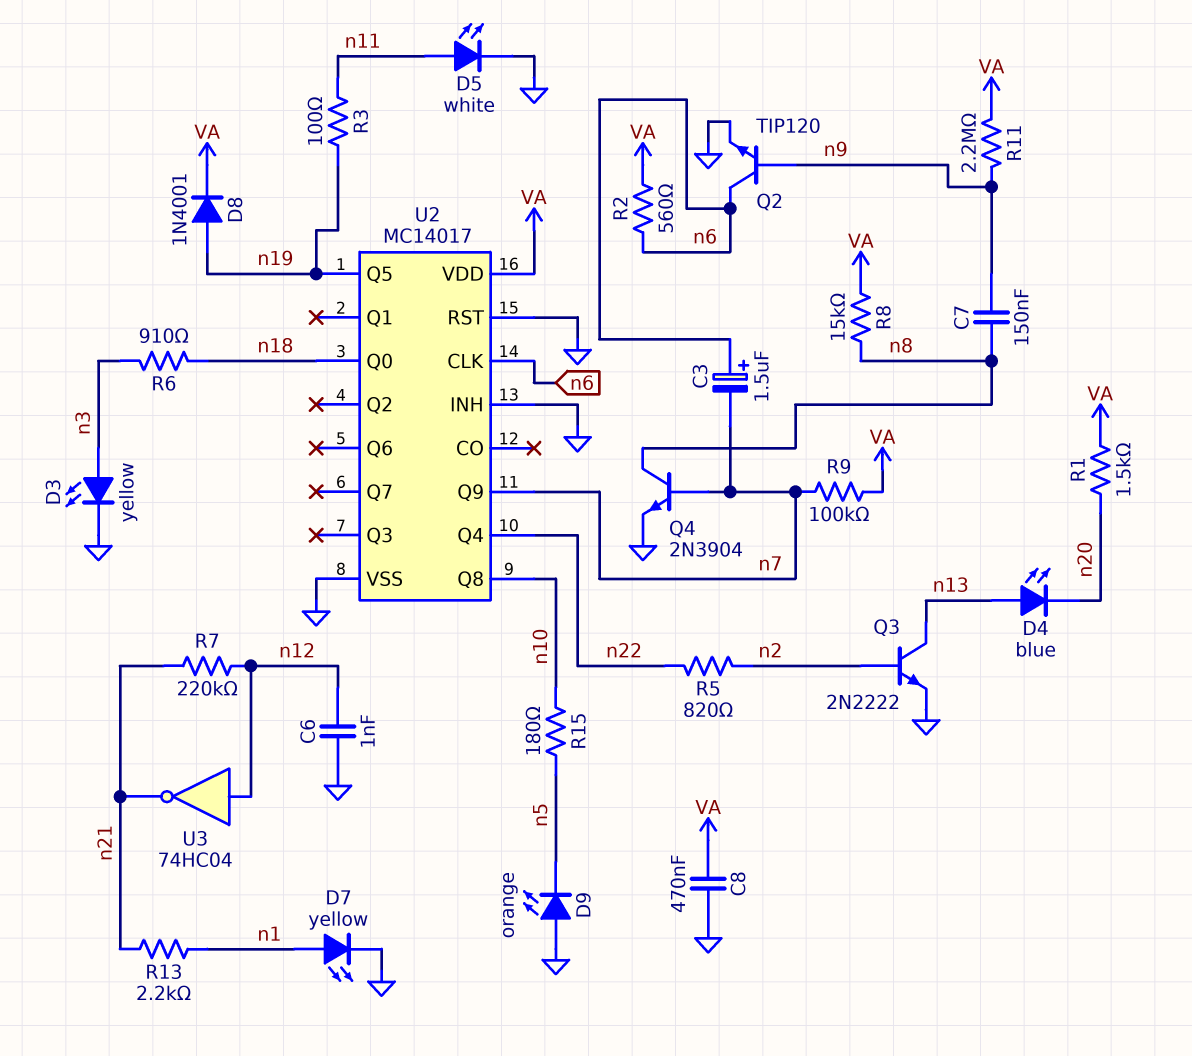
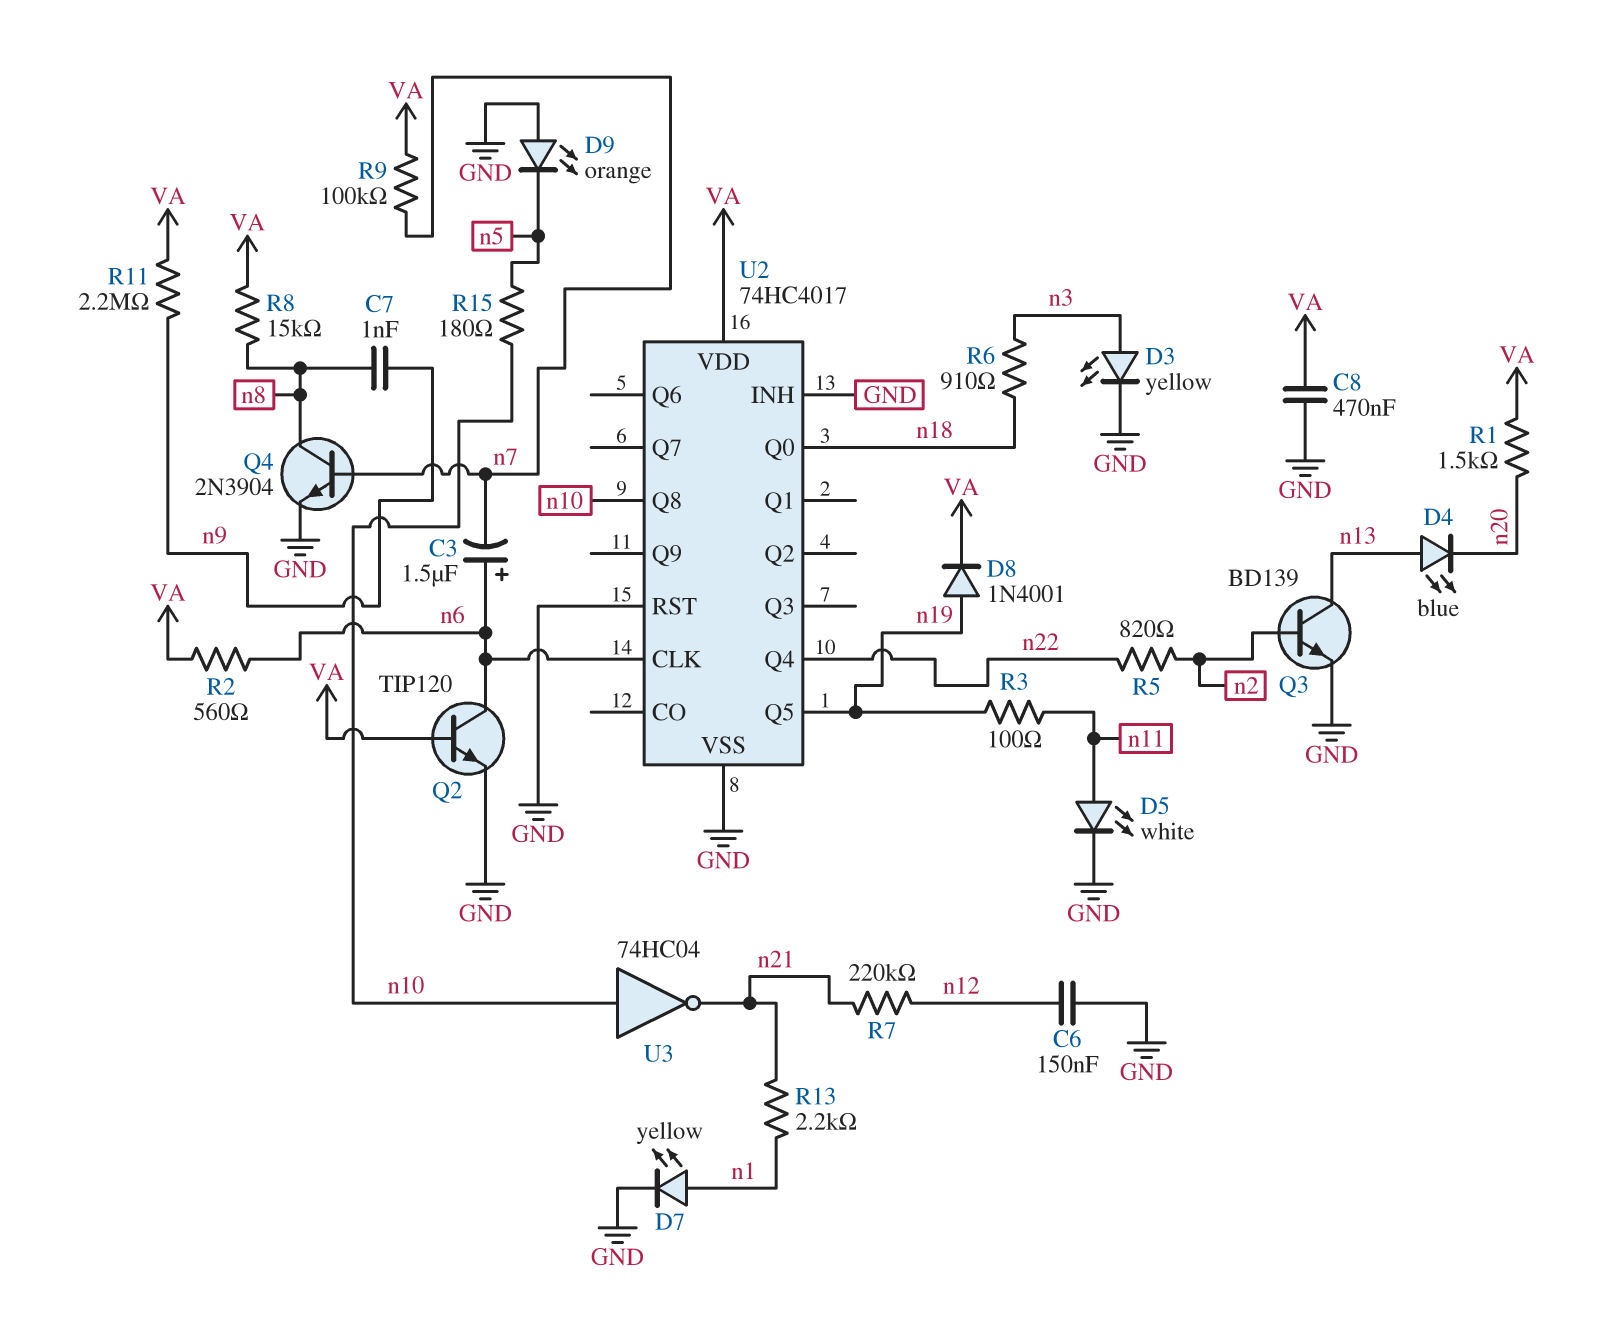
C6: 1nF (GND, n12) -> 150nF (GND, n12)
C7: 150nF (n8, n9) -> 1nF (n8, n9)
Q2: NPN TIP120 (B n9, C n6, E GND) -> NPN TIP120 (B VA, C n6, E GND)
Q3: NPN 2N2222 (B n2, C n13, E GND) -> NPN BD139 (B n2, C n13, E GND)
U2: MC14017 -> 74HC4017
U2 pin Q9: n7 -> none
U3: NOT 74HC04 (in n12, out n21) -> NOT 74HC04 (in n10, out n21)

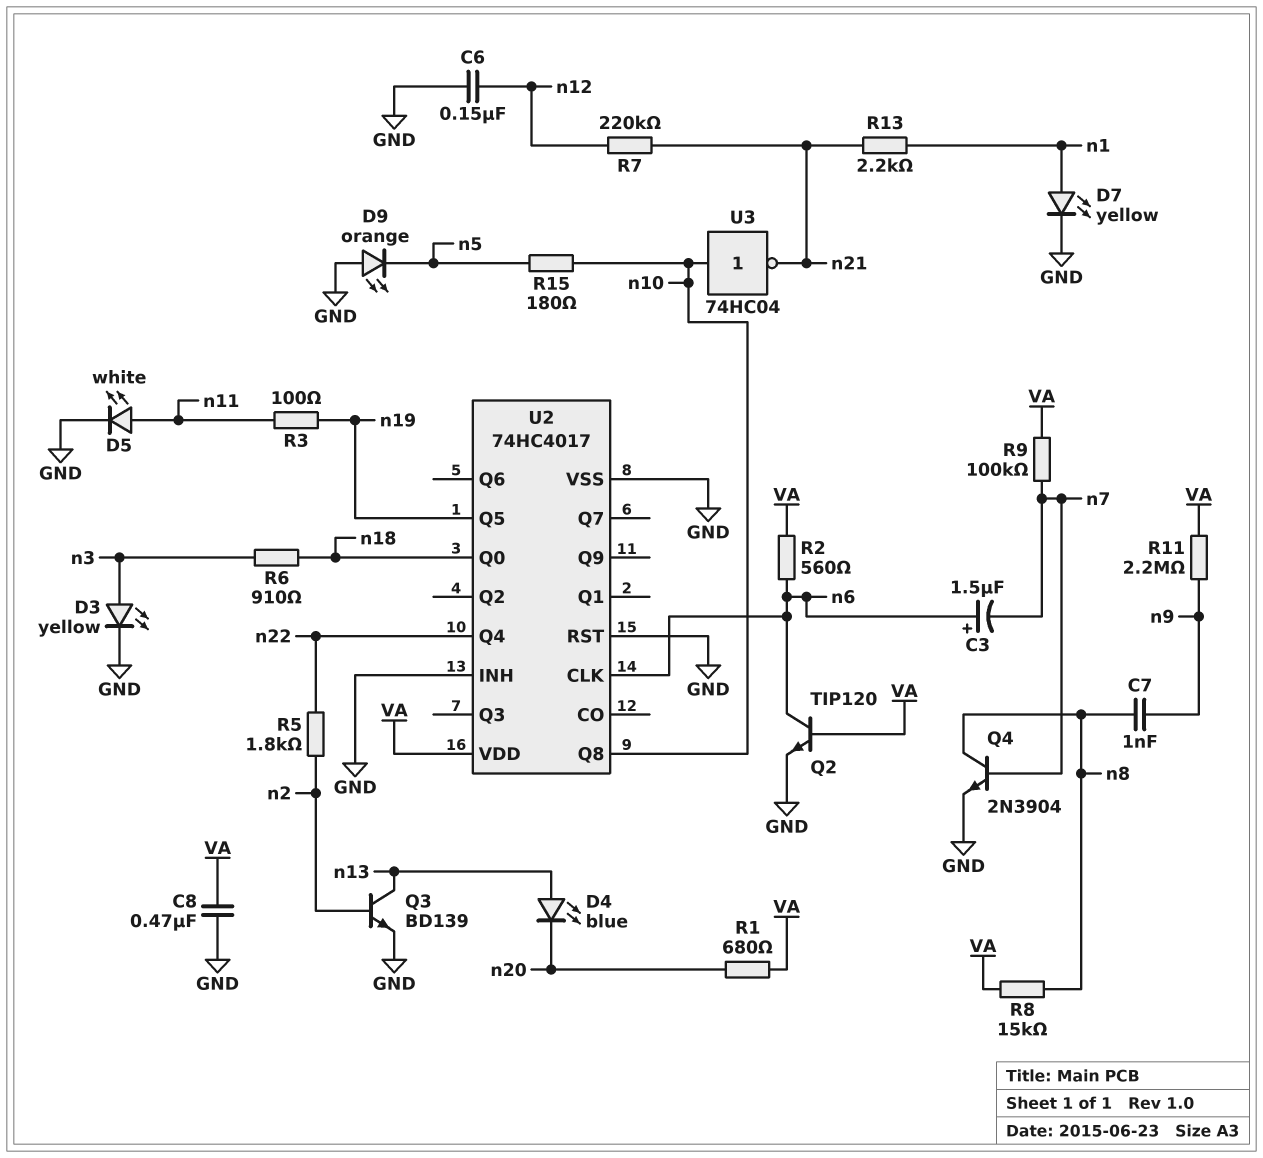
D8: diode 1N4001 (A n19, K VA) -> none
R1: 1.5k (VA, n20) -> 680 (VA, n20)
R5: 820 (n2, n22) -> 1.8k (n2, n22)

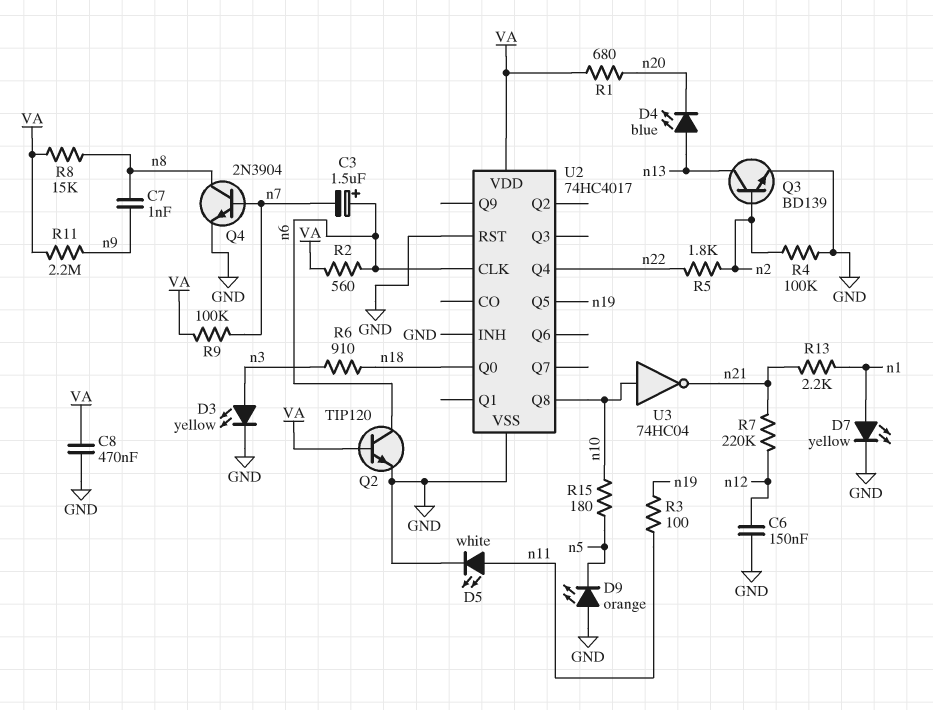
R4: none -> 100k (GND, n2)

